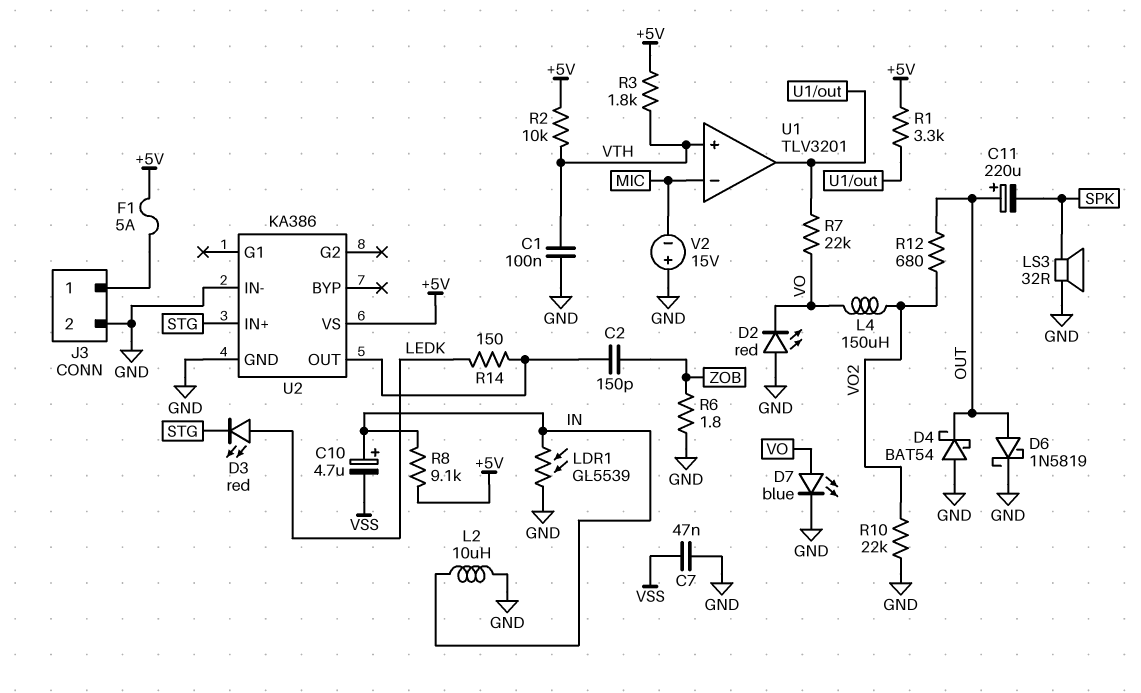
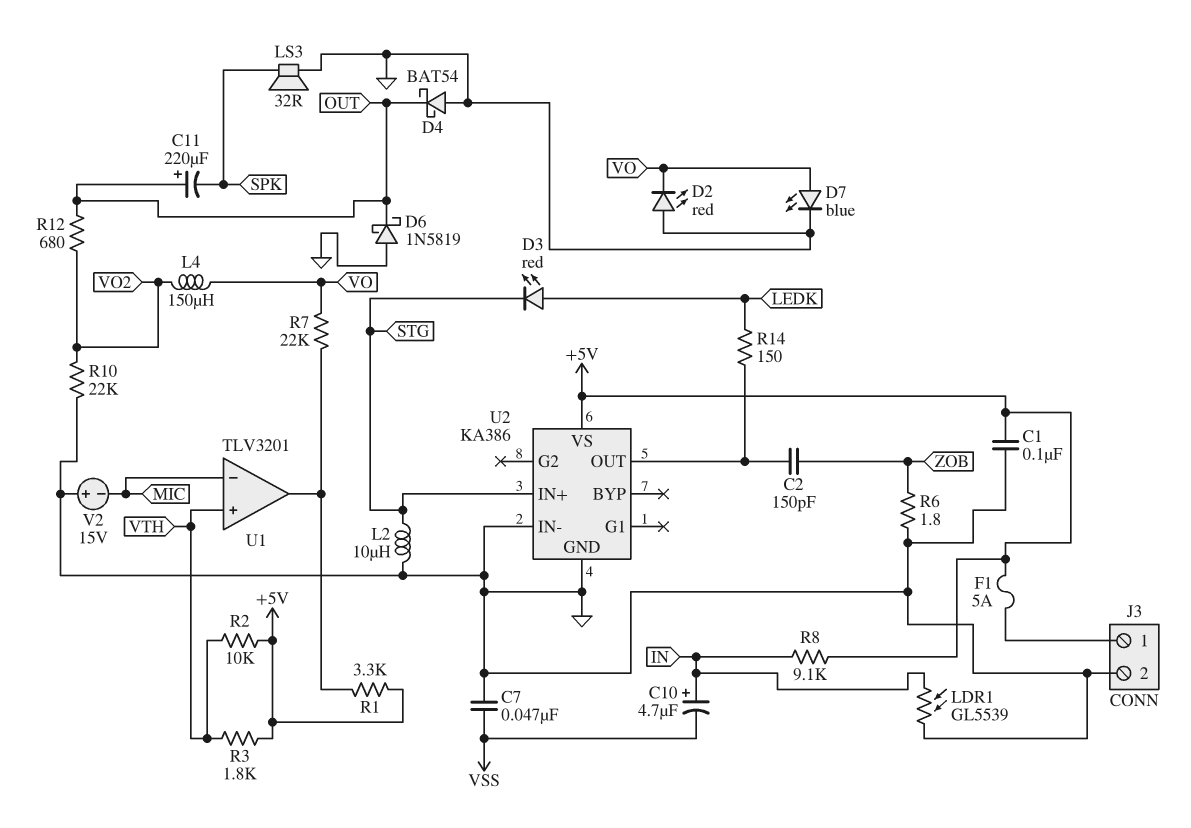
C1: 100nF (GND, VTH) -> 100nF (+5V, GND)
D6: schottky 1N5819 (A OUT, K GND) -> schottky 1N5819 (A GND, K OUT)
L2: 10uH (GND, IN) -> 10uH (GND, STG)

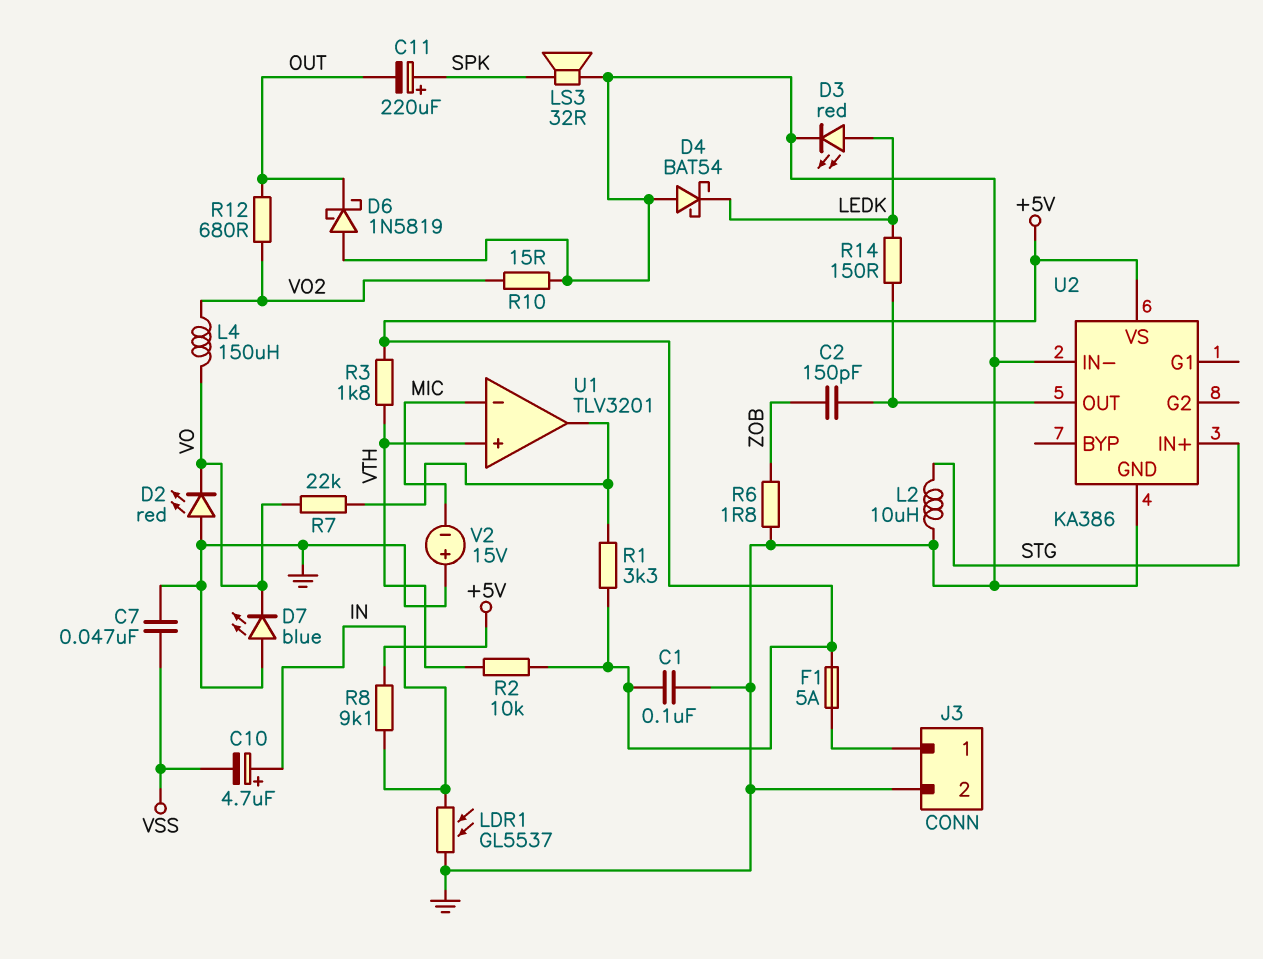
C11: 220uF (plus OUT, minus SPK) -> 220uF (plus SPK, minus OUT)
D3: LED red (A LEDK, K STG) -> LED red (A LEDK, K GND)
D4: schottky BAT54 (A GND, K OUT) -> schottky BAT54 (A GND, K LEDK)
D7: LED blue (A VO, K GND) -> LED blue (A GND, K VO)
LDR1: GL5539 (GND, IN) -> GL5537 (GND, IN)
R10: 22k (GND, VO2) -> 15 (GND, VO2)

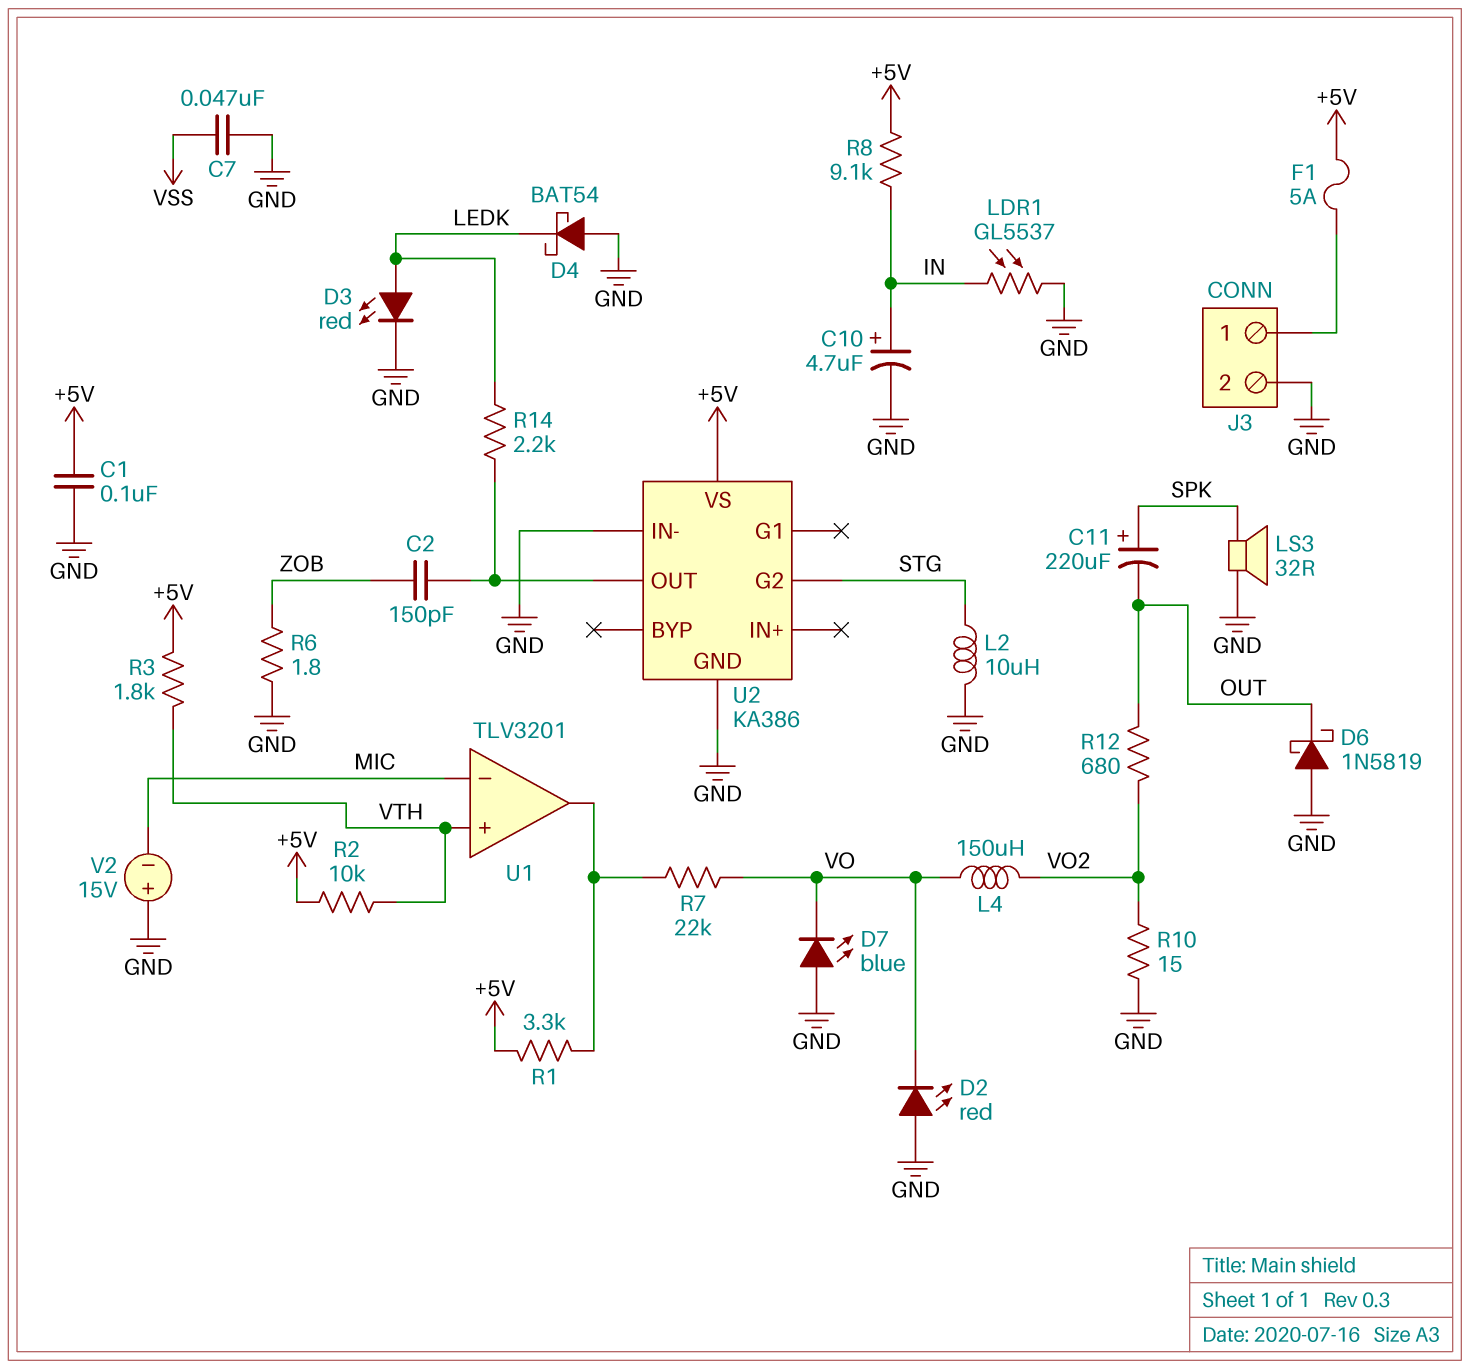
C10: 4.7uF (plus IN, minus VSS) -> 4.7uF (plus IN, minus GND)
R14: 150 (LEDK, U2/OUT) -> 2.2k (LEDK, U2/OUT)
U2 pin G2: none -> STG
U2 pin IN+: STG -> none

